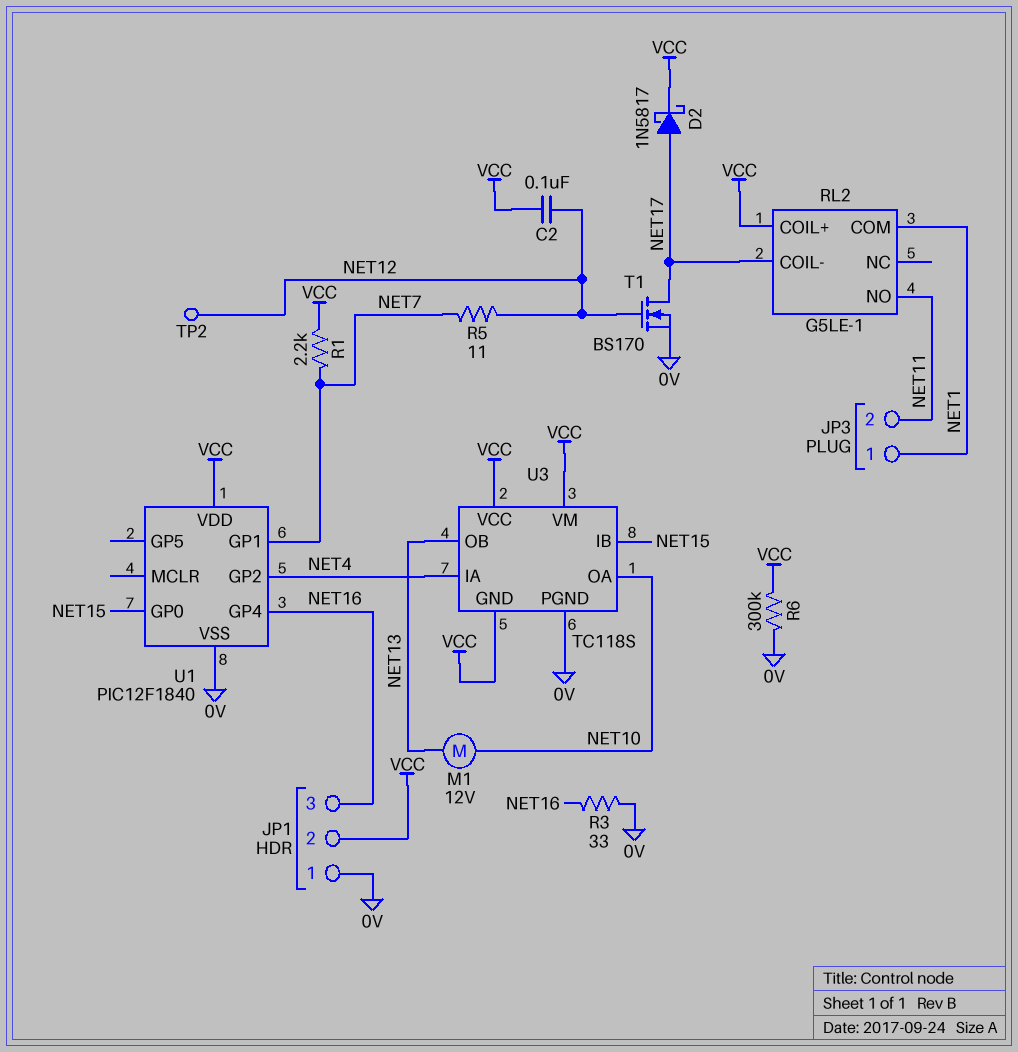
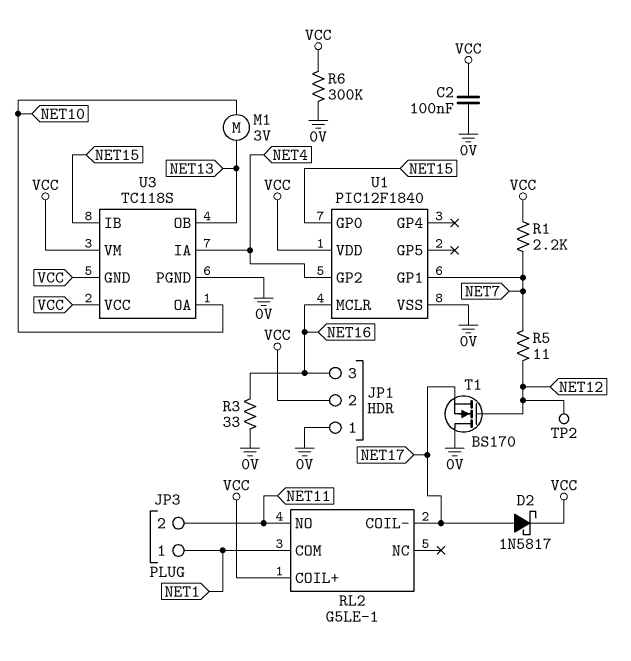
C2: 100nF (NET12, VCC) -> 100nF (0V, VCC)
M1: motor 12V (NET10, NET13) -> motor 3V (NET10, NET13)
T1: NMOS BS170 (G NET12, D NET17, S 0V) -> NMOS BS170 (G NET12, D 0V, S NET17)
U1 pin GP4: NET16 -> none
U1 pin MCLR: none -> NET16

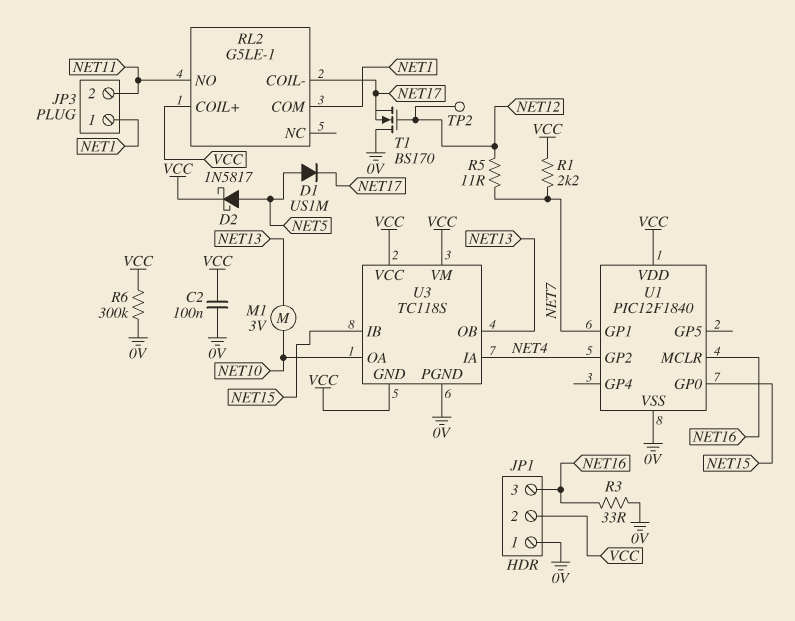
D1: none -> diode US1M (A NET5, K NET17)
D2: schottky 1N5817 (A NET17, K VCC) -> schottky 1N5817 (A NET5, K VCC)

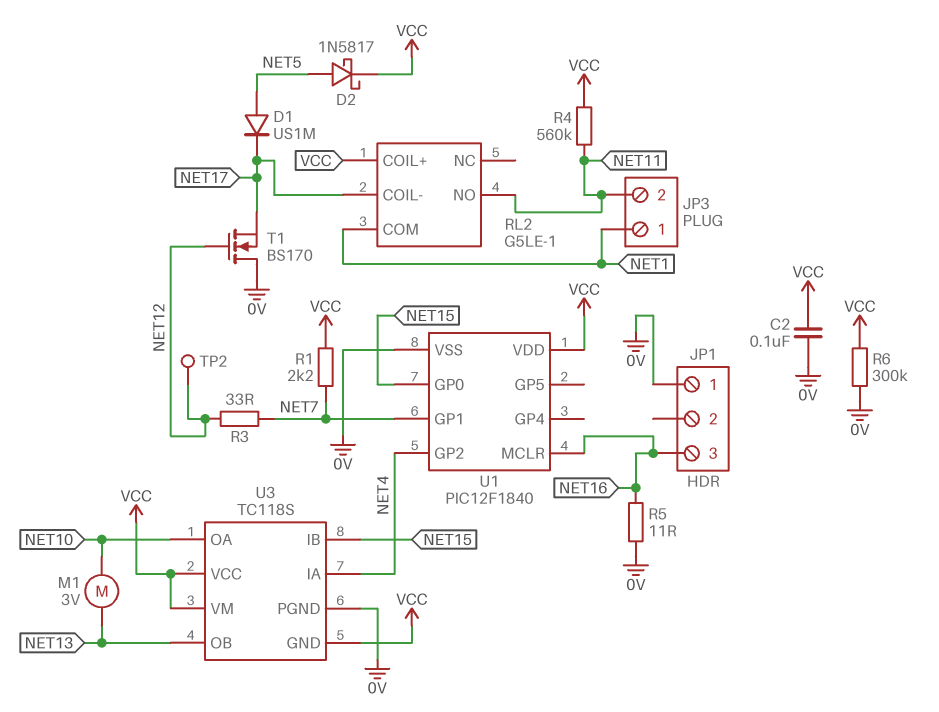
JP1 pin 2: VCC -> none
R3: 33 (0V, NET16) -> 33 (NET7, NET12)
R4: none -> 560k (NET11, VCC)
R5: 11 (NET7, NET12) -> 11 (0V, NET16)

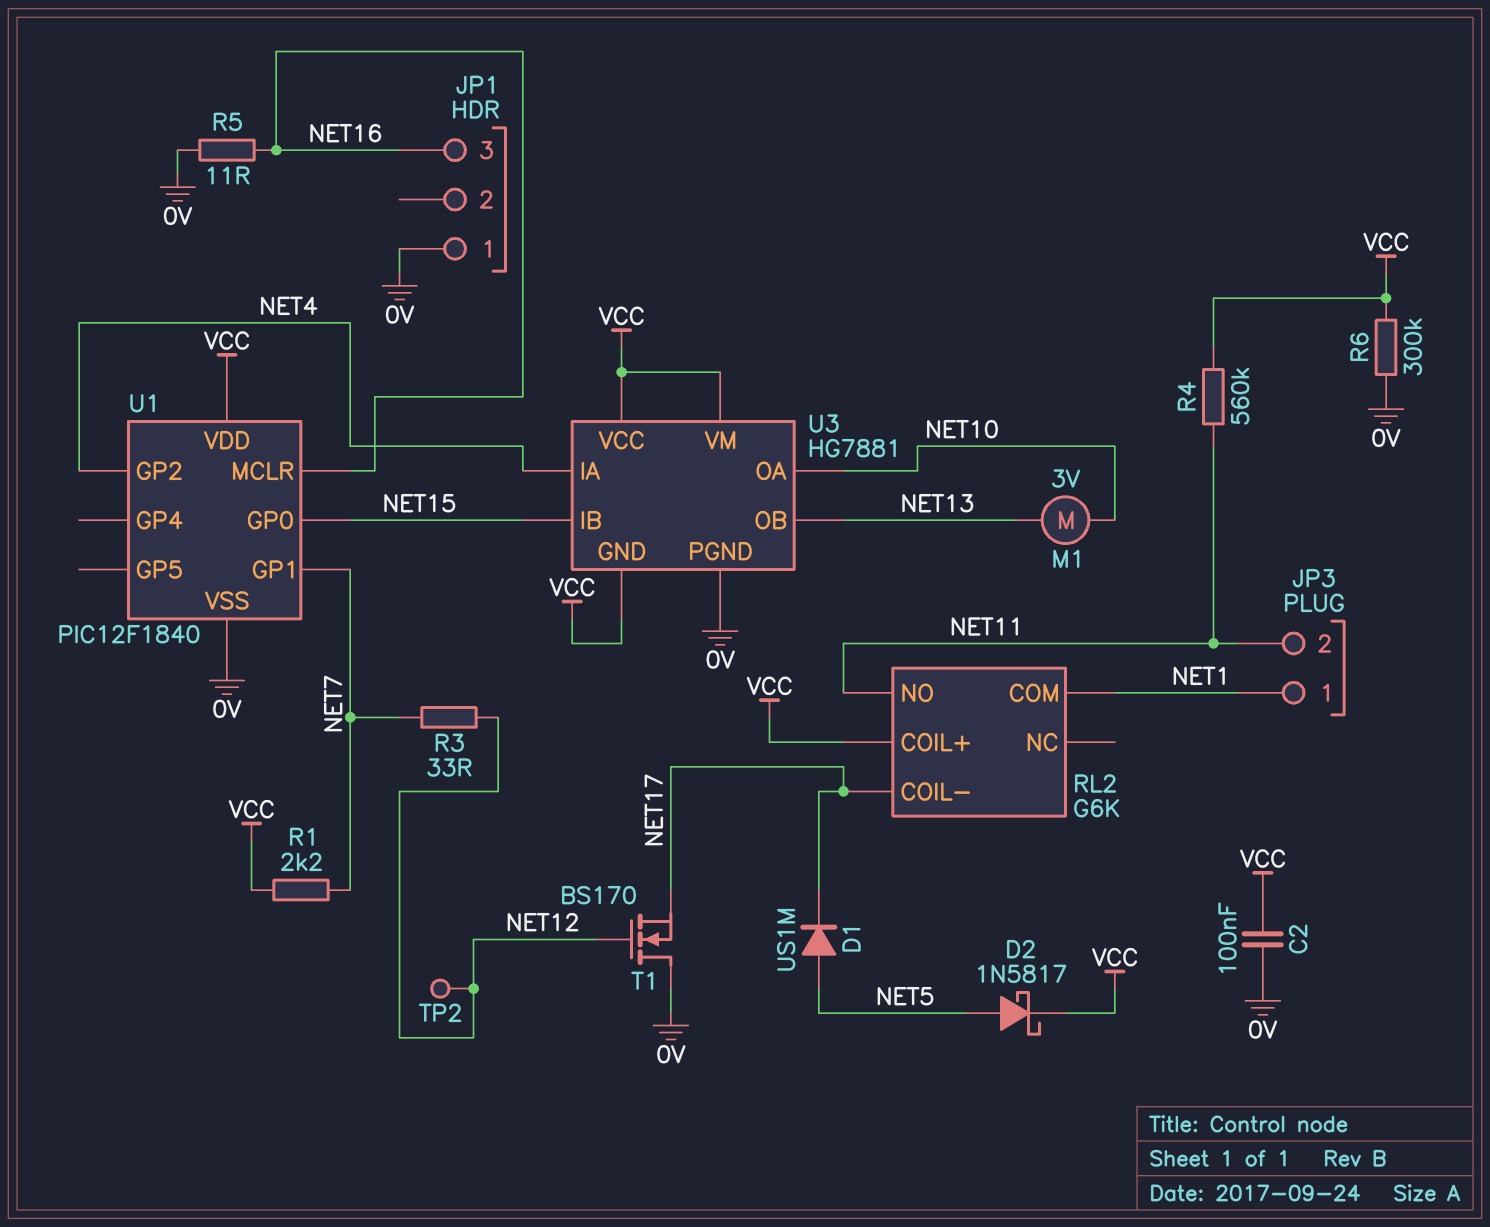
RL2: G5LE-1 -> G6K
U3: TC118S -> HG7881

